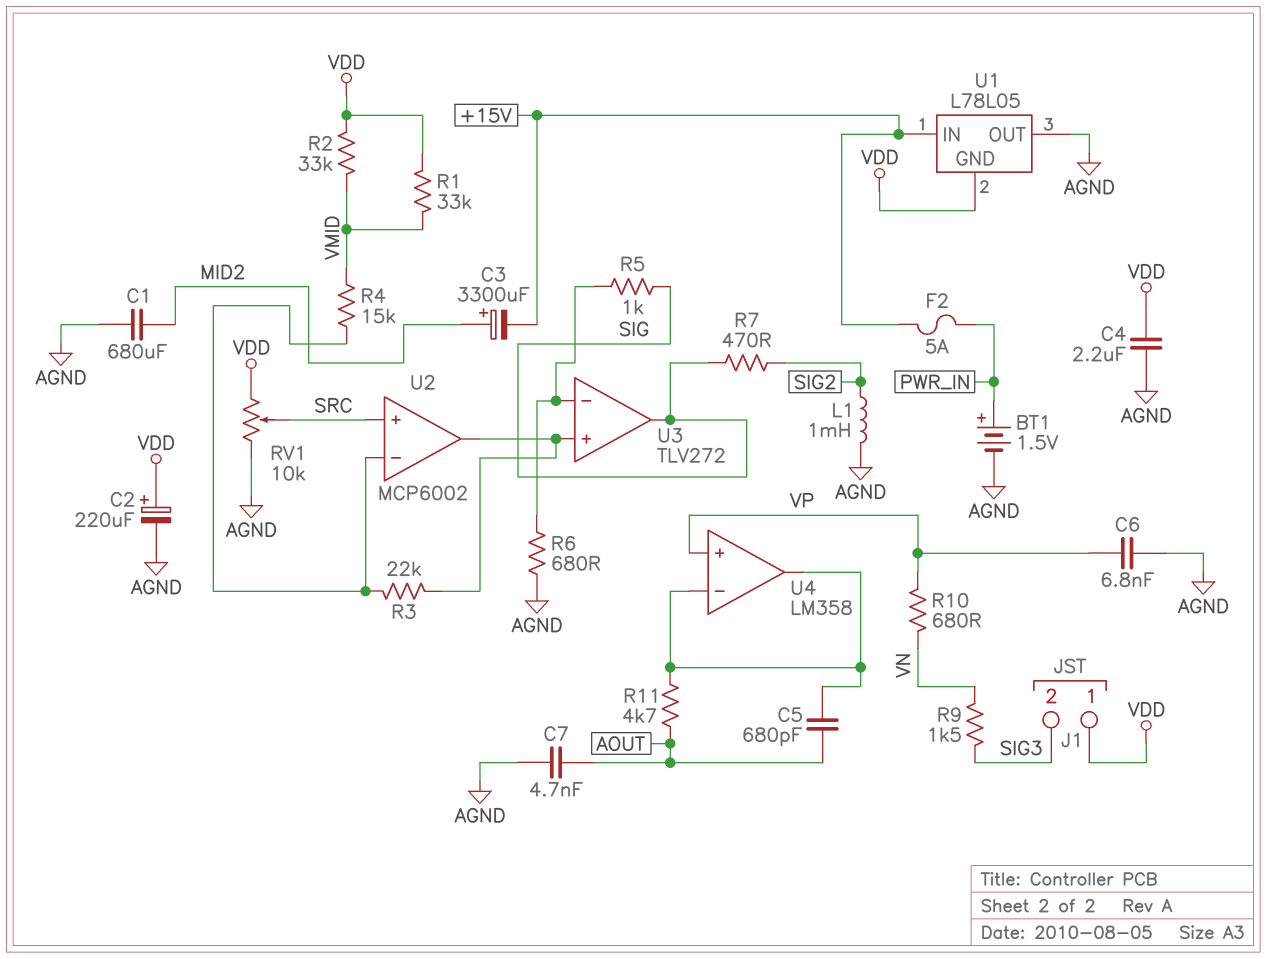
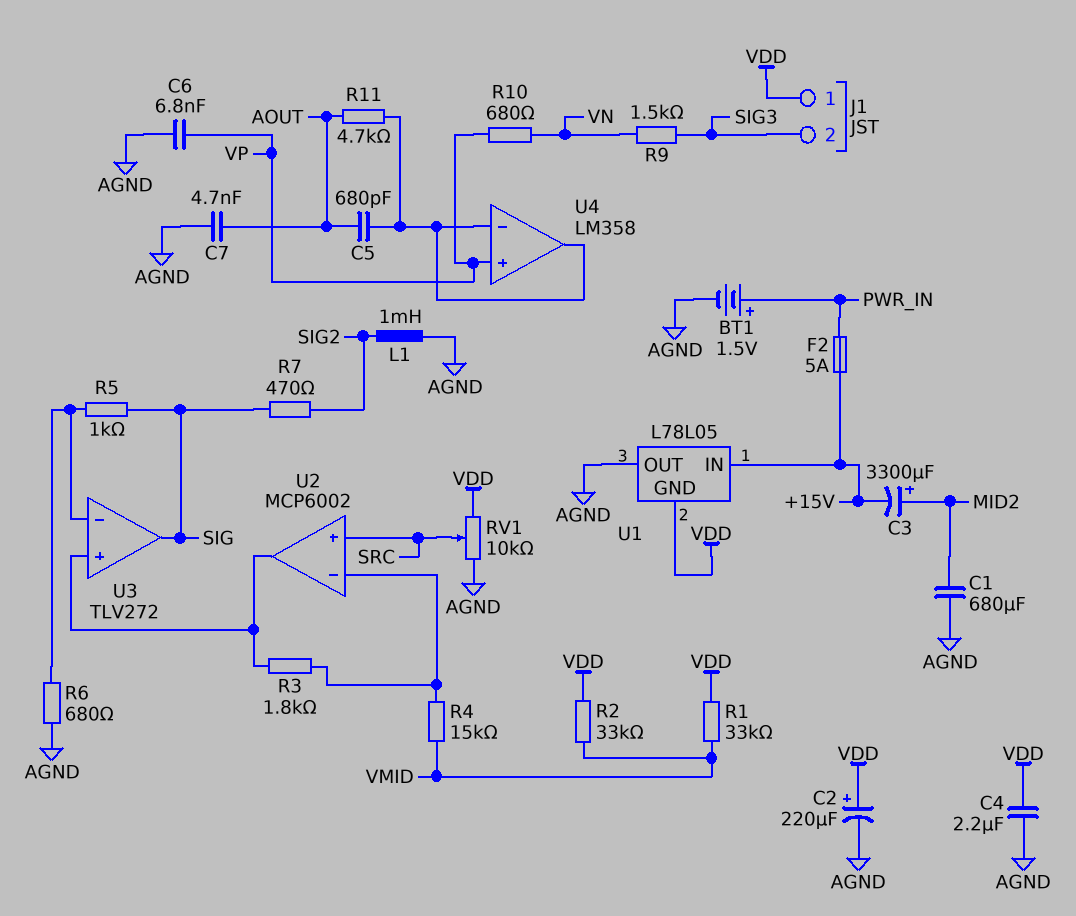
R3: 22k (U2/in-, U2/out) -> 1.8k (U2/in-, U2/out)

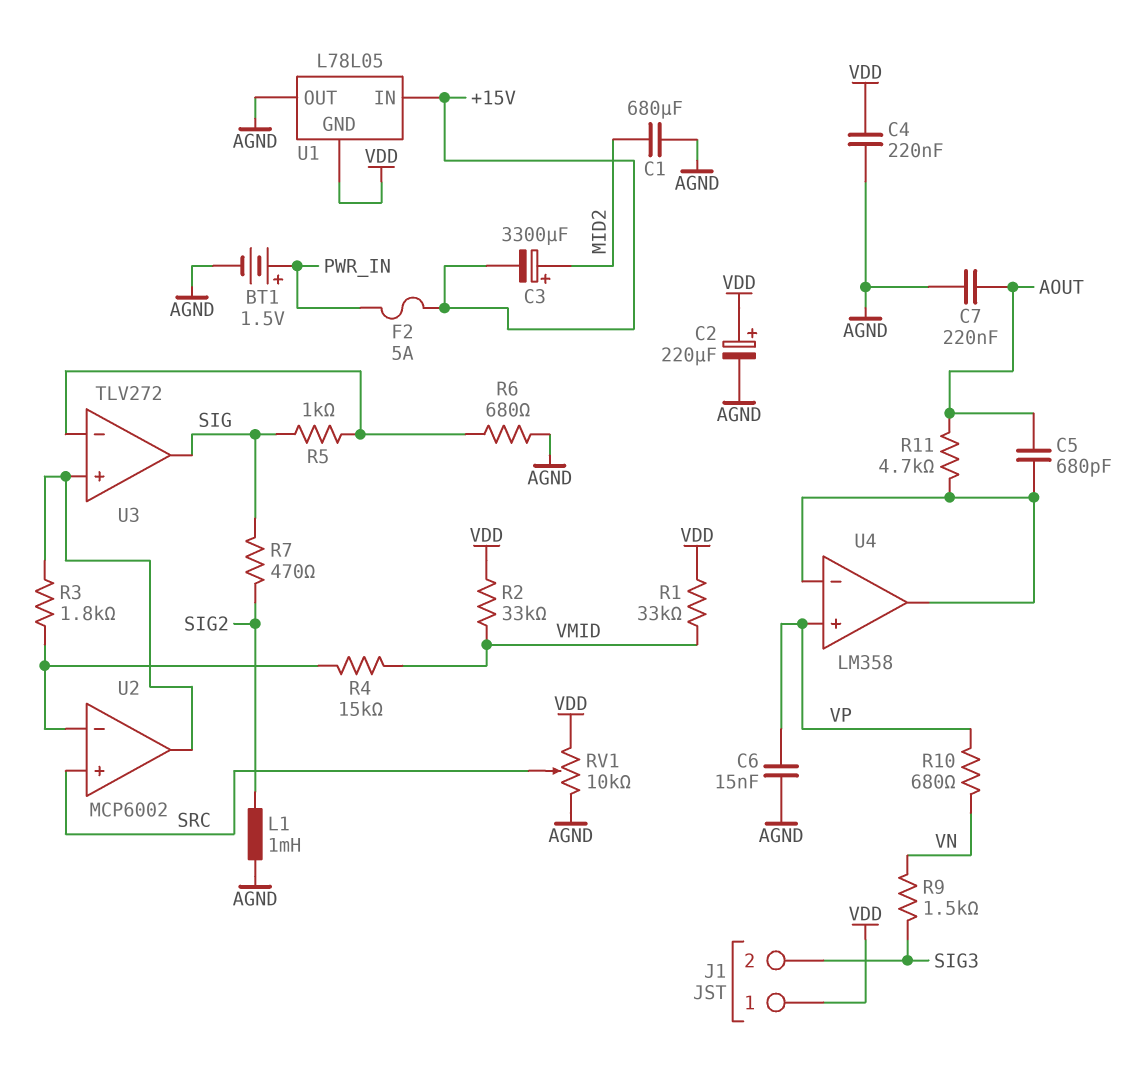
C4: 2.2uF (AGND, VDD) -> 220nF (AGND, VDD)
C6: 6.8nF (AGND, VP) -> 15nF (AGND, VP)
C7: 4.7nF (AGND, AOUT) -> 220nF (AGND, AOUT)

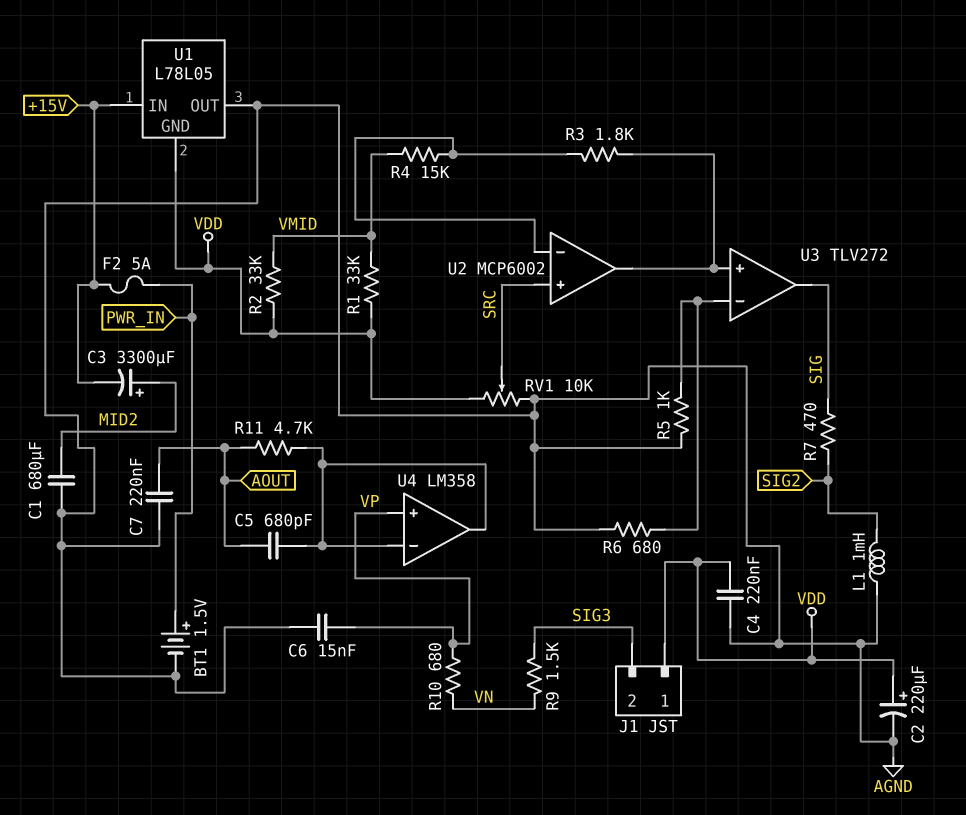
R5: 1k (SIG, U3/in-) -> 1k (AGND, U3/in-)

